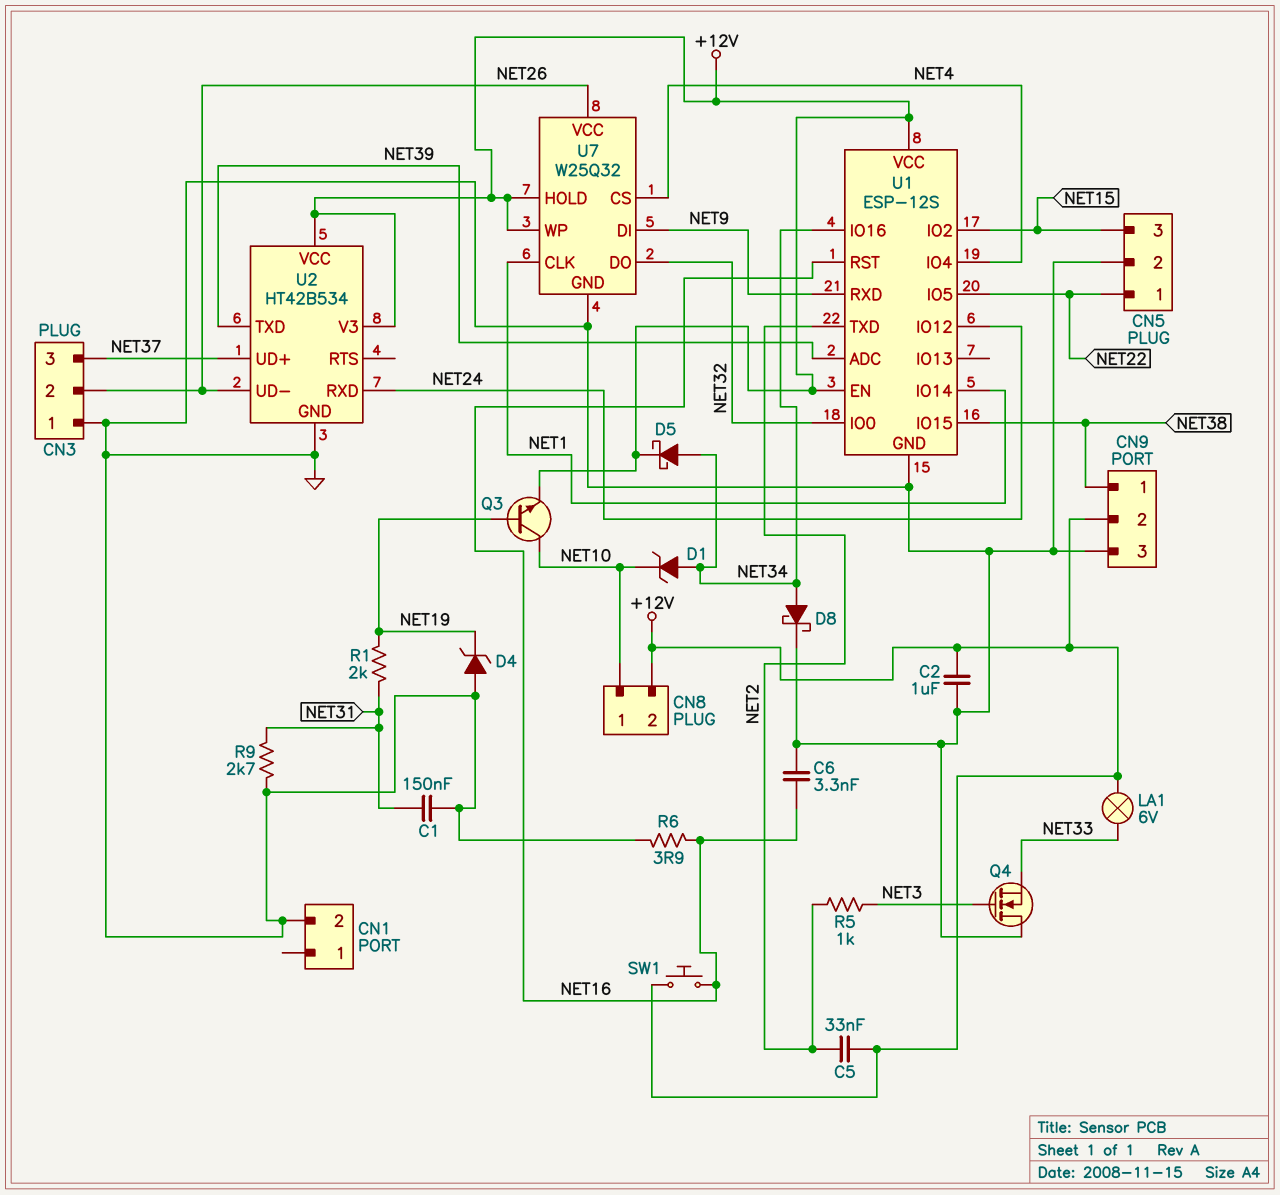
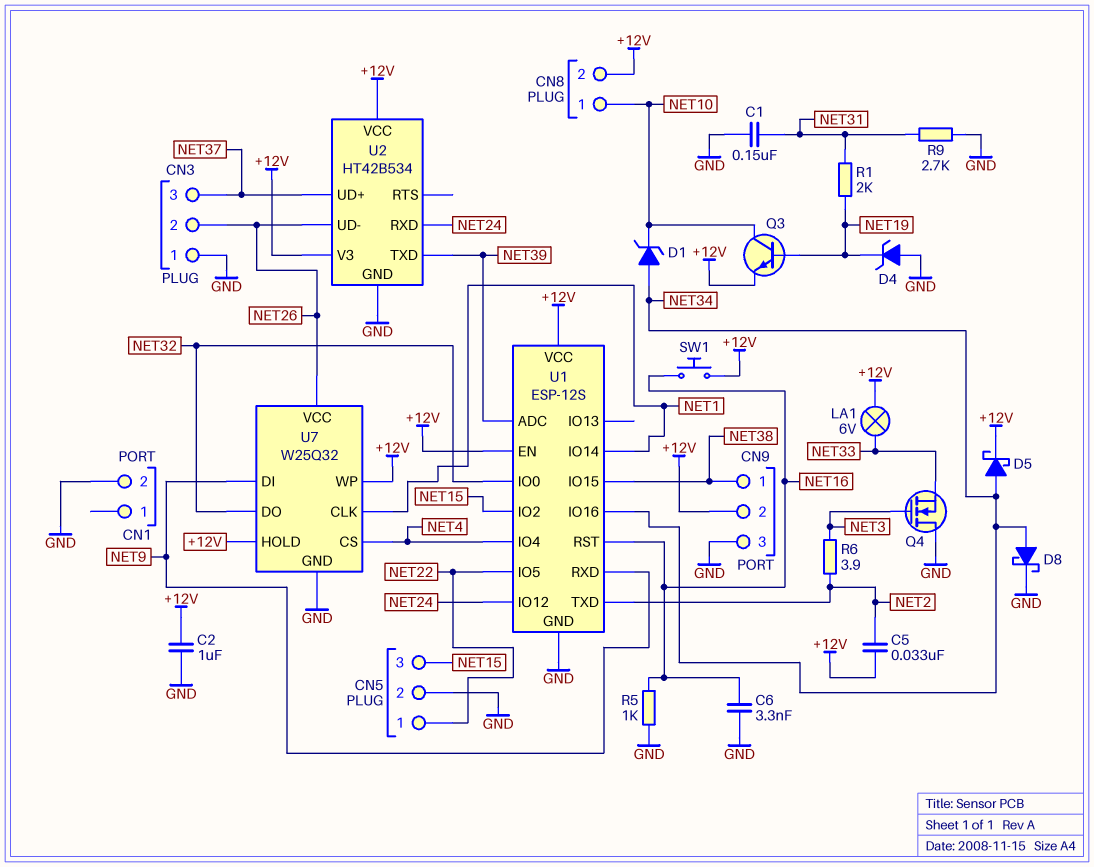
R5: 1k (NET2, NET3) -> 1k (GND, NET16)
R6: 3.9 (GND, NET16) -> 3.9 (NET2, NET3)

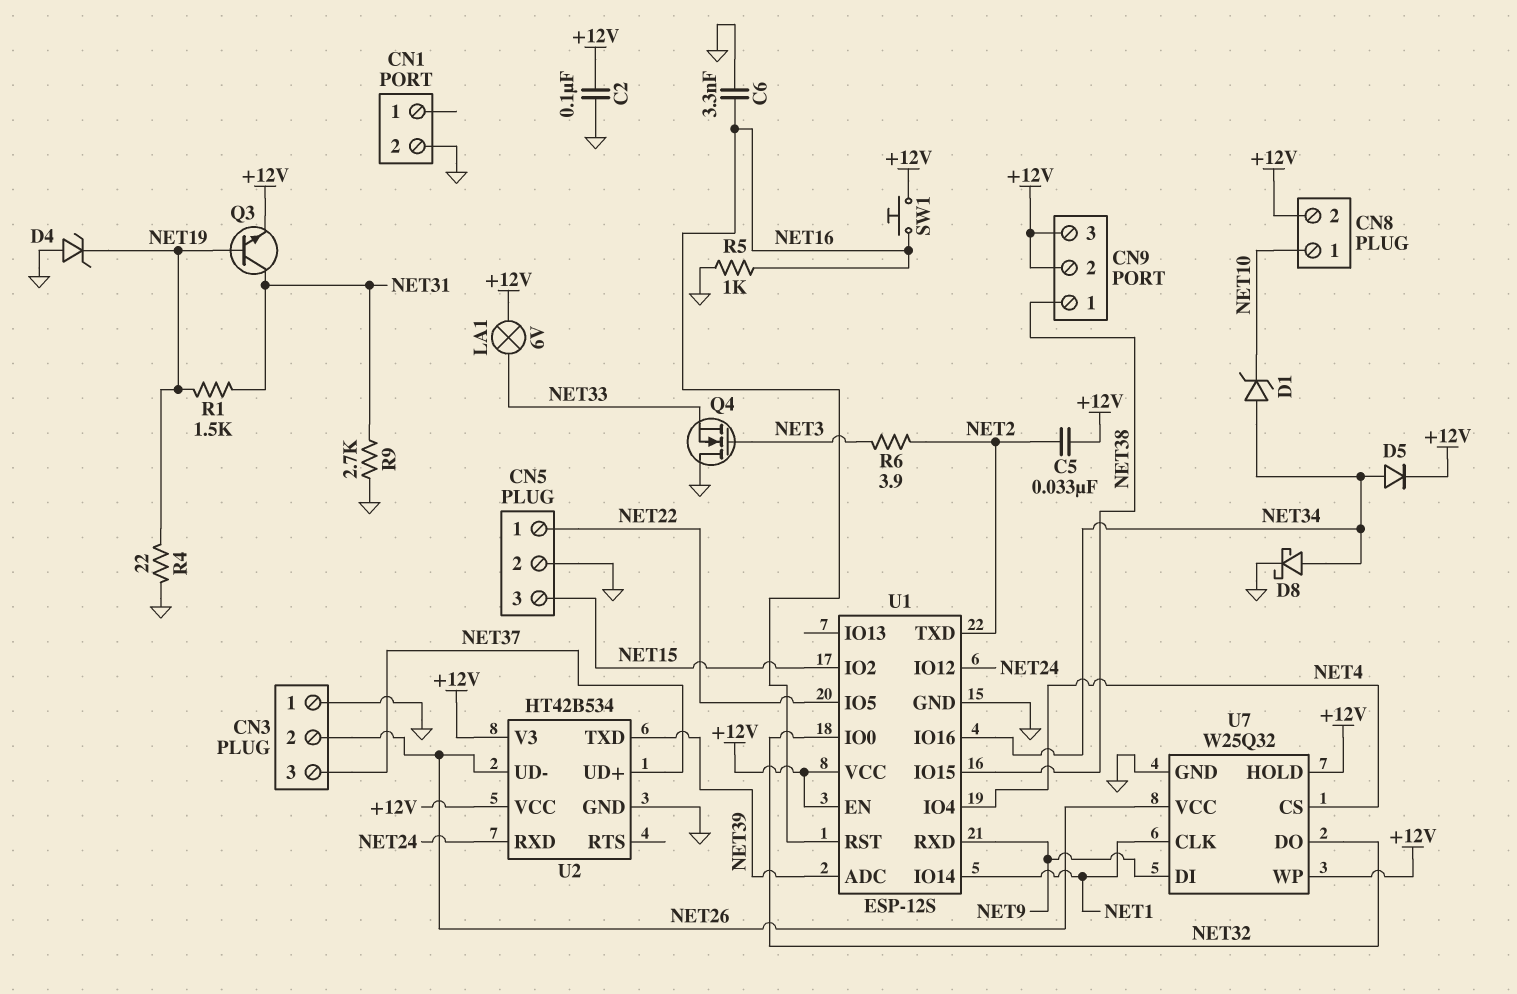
C1: 150nF (GND, NET31) -> none
C2: 1uF (+12V, GND) -> 100nF (+12V, GND)
CN9 pin 3: GND -> +12V
D5: schottky (A NET34, K +12V) -> diode (A NET34, K +12V)
Q3: NPN (B NET19, C NET10, E +12V) -> NPN (B NET19, C NET31, E +12V)
R1: 2k (NET19, NET31) -> 1.5k (NET19, NET31)
R4: none -> 22 (GND, NET19)

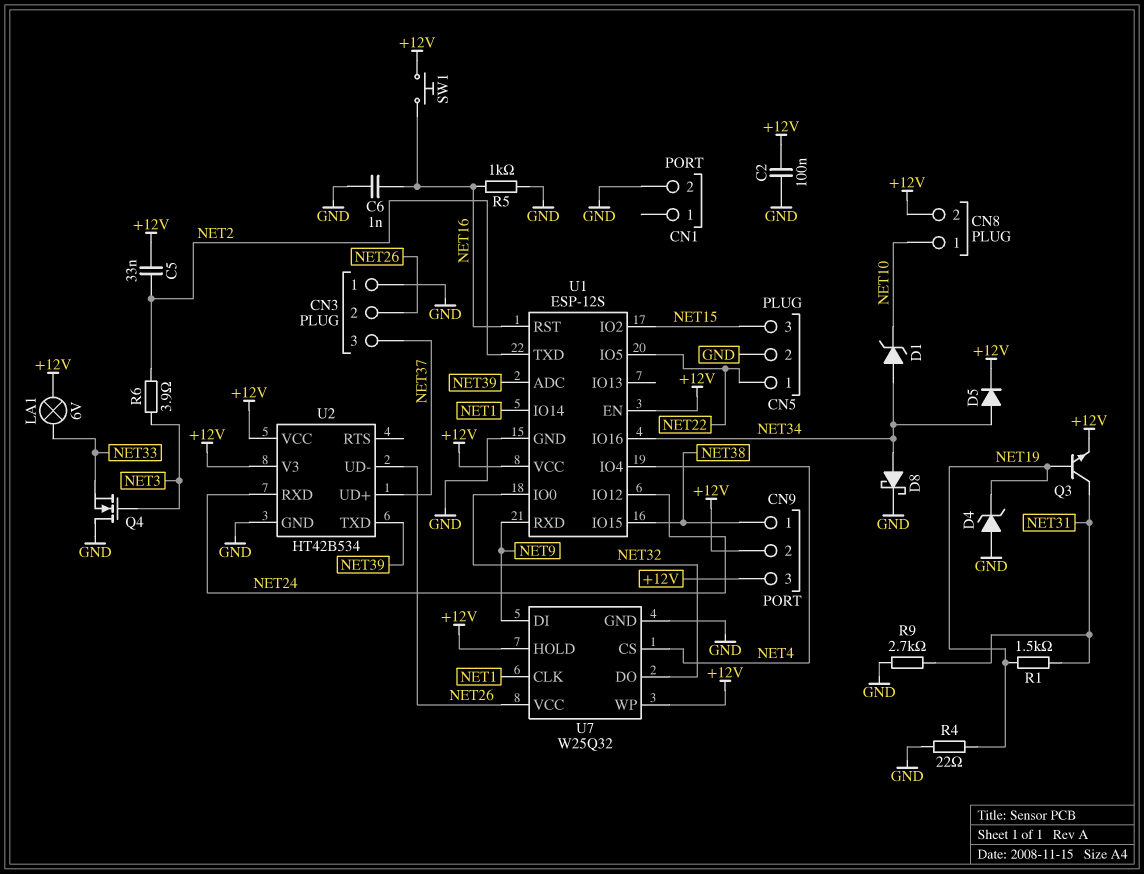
C6: 3.3nF (GND, NET16) -> 1nF (GND, NET16)

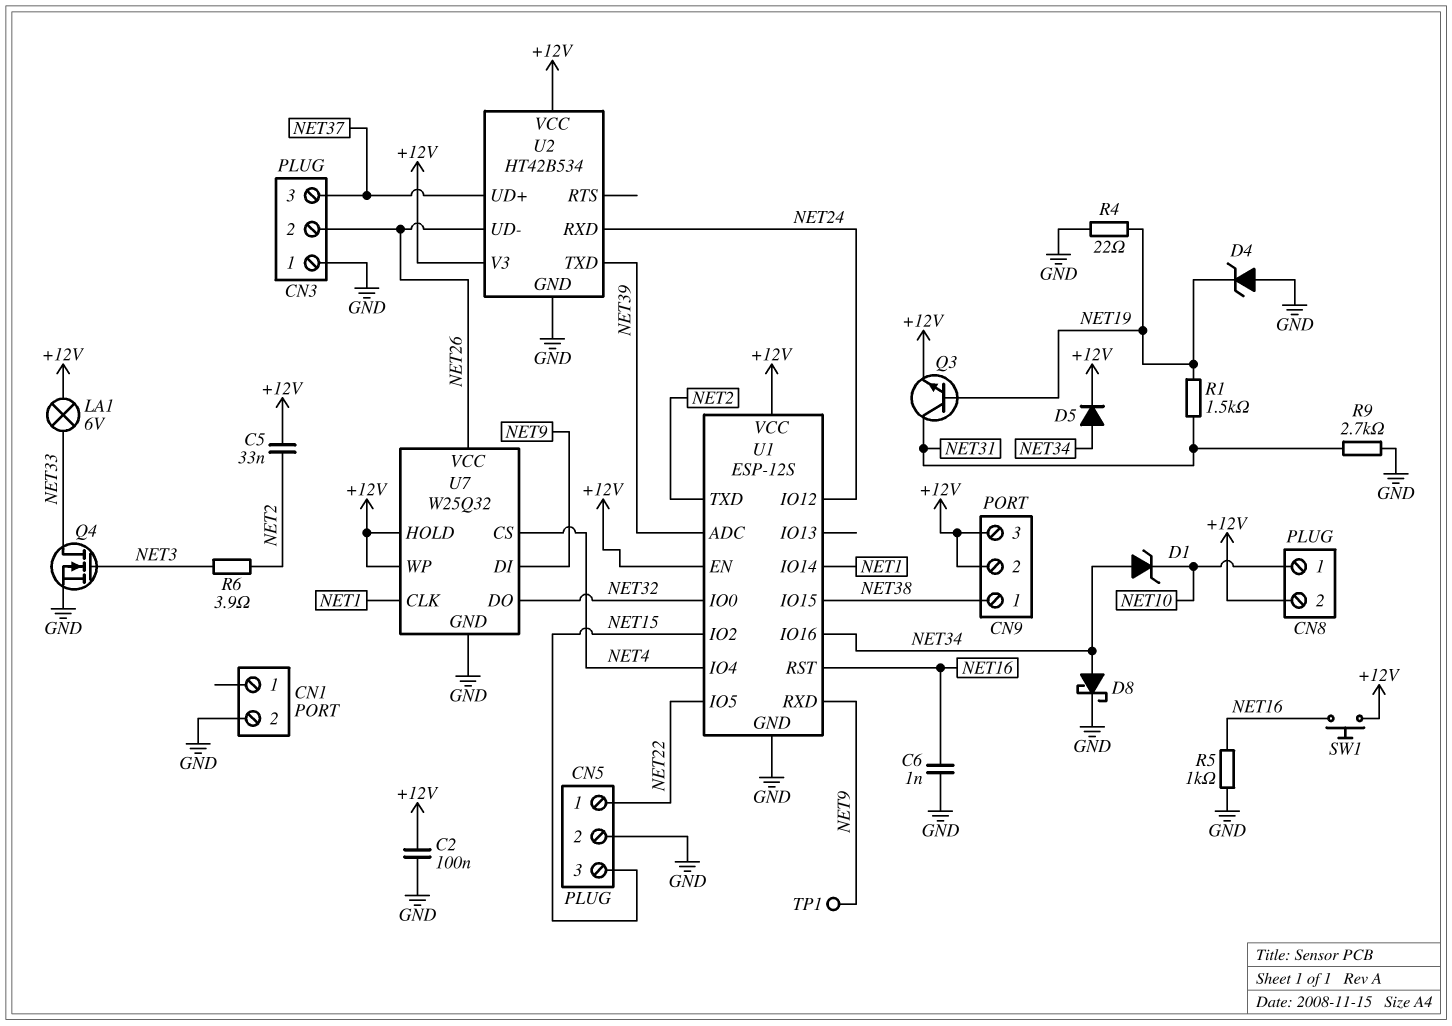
Q4: NMOS (G NET3, D GND, S NET33) -> NMOS (G NET3, D NET33, S GND)
TP1: none -> test point (NET9)

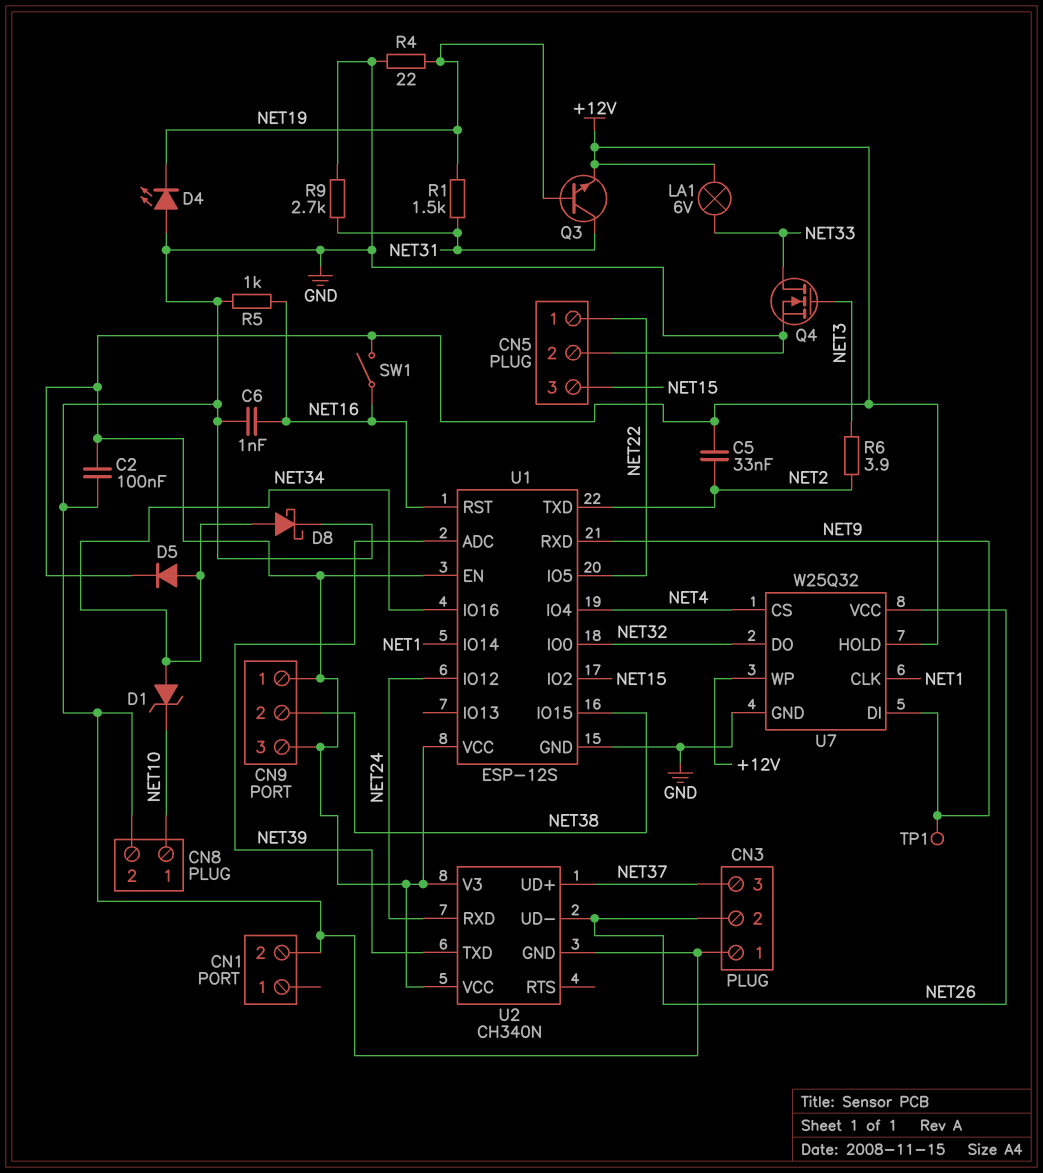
CN8 pin 2: +12V -> GND
CN9 pin 1: NET38 -> +12V
CN9 pin 2: +12V -> NET38
D4: zener (A GND, K NET19) -> LED (A GND, K NET19)
SW1: button (+12V, NET16) -> switch (+12V, NET16)
U2: HT42B534 -> CH340N

